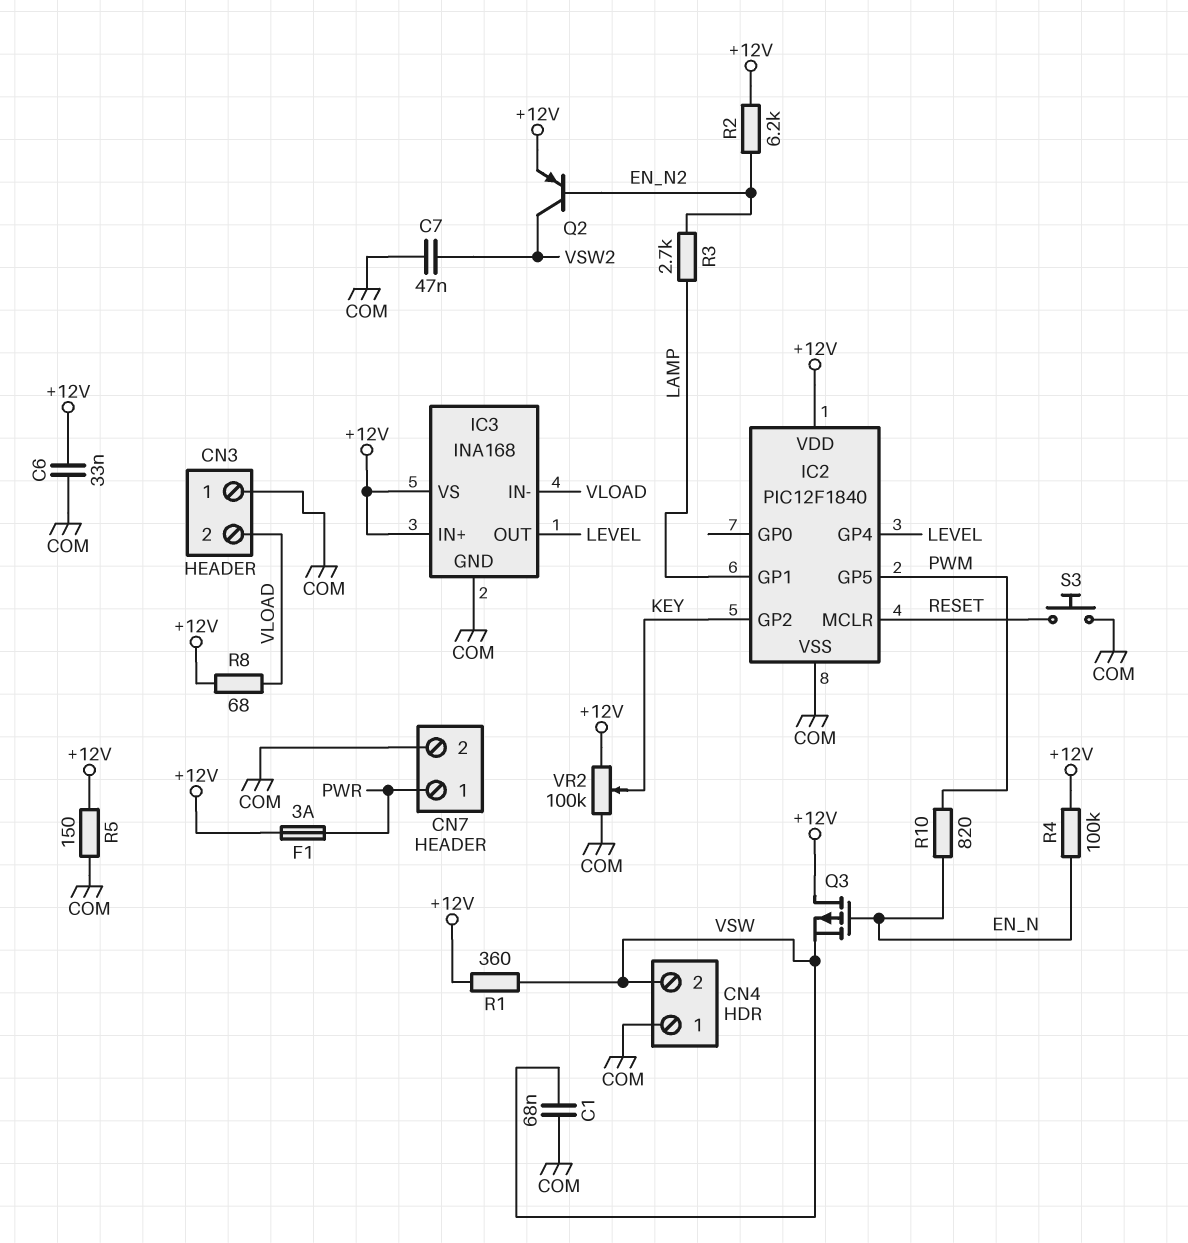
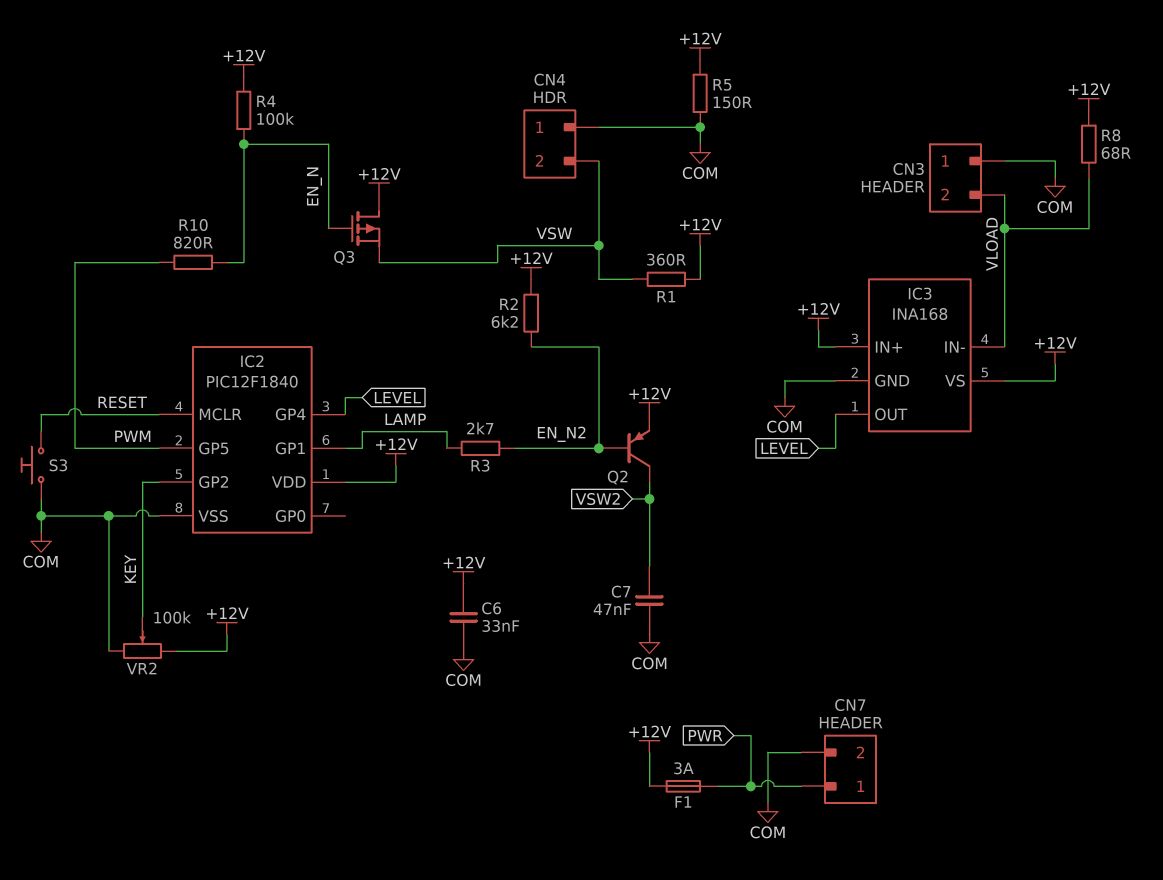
C1: 68nF (COM, VSW) -> none

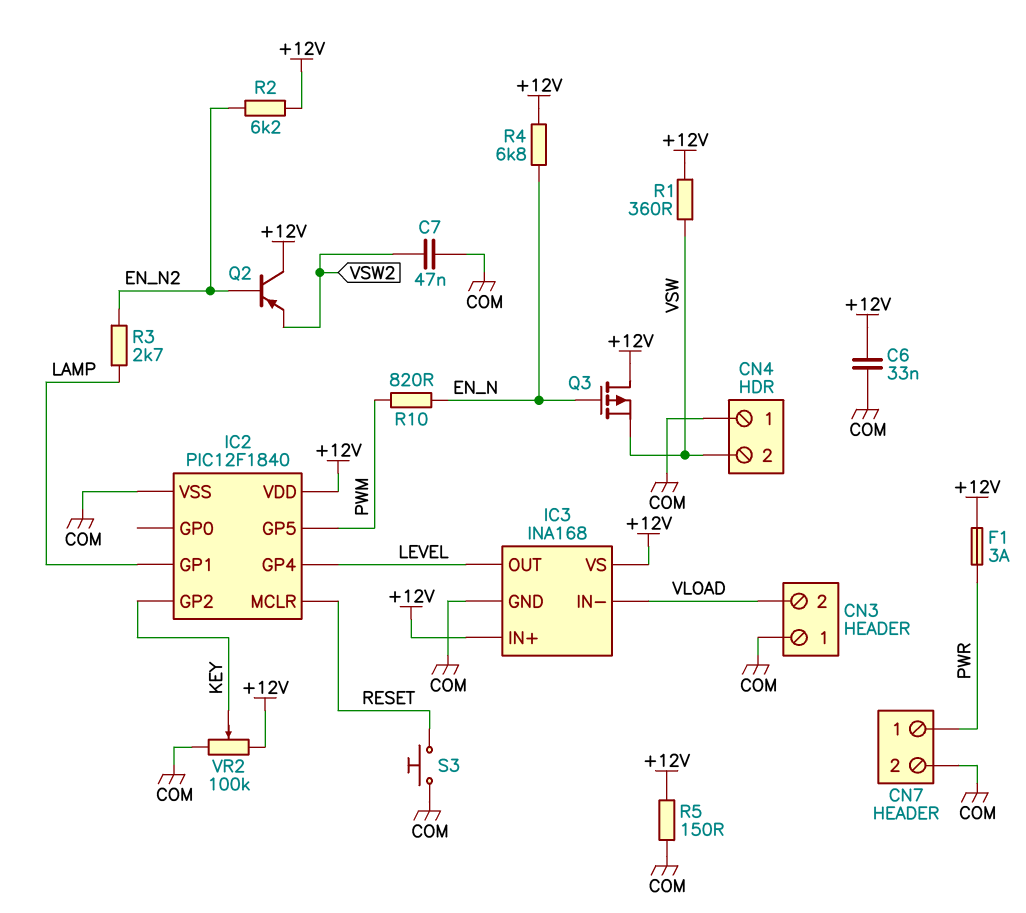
Q2: PNP (B EN_N2, C VSW2, E +12V) -> PNP (B EN_N2, C +12V, E VSW2)
R4: 100k (+12V, EN_N) -> 6.8k (+12V, EN_N)
R8: 68 (+12V, VLOAD) -> none

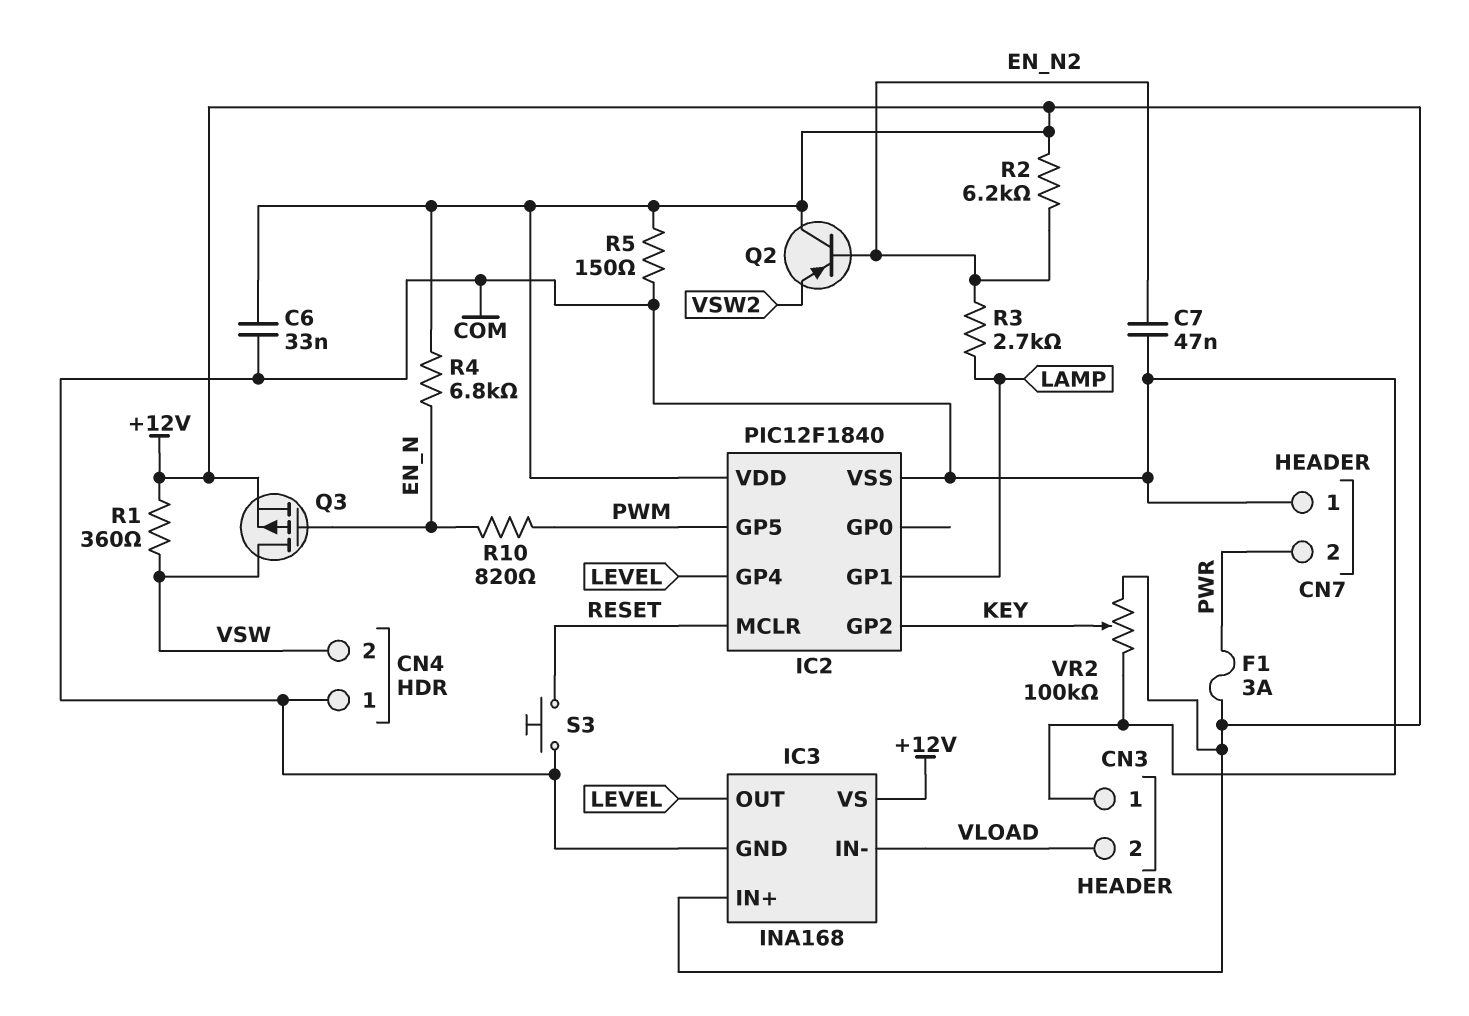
C7: 47nF (COM, VSW2) -> 47nF (COM, EN_N2)
CN7 pin 1: PWR -> COM
CN7 pin 2: COM -> PWR
Q3: PMOS (G EN_N, D +12V, S VSW) -> PMOS (G EN_N, D VSW, S +12V)

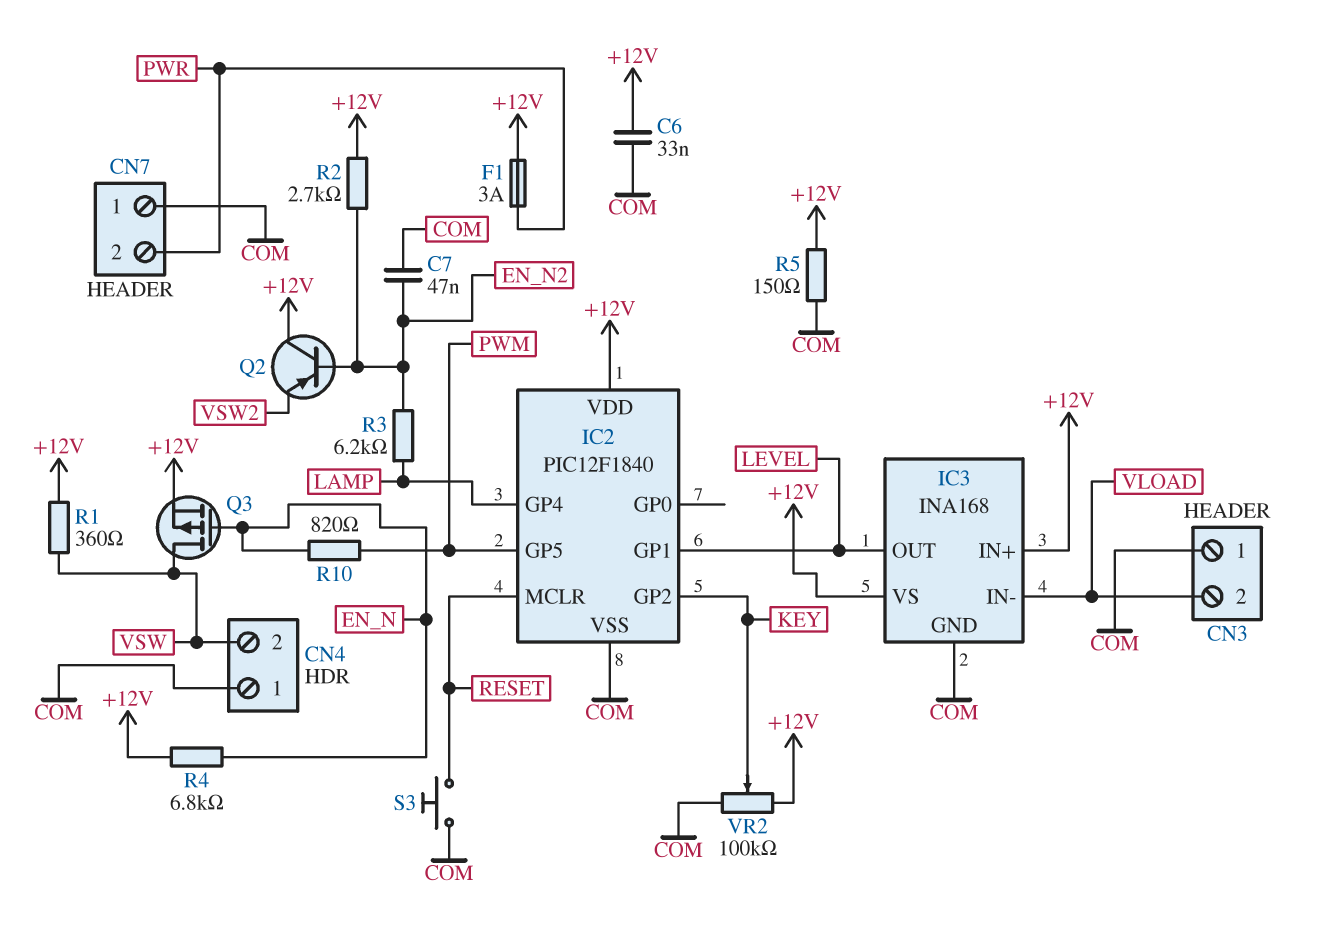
IC2 pin GP1: LAMP -> LEVEL
IC2 pin GP4: LEVEL -> LAMP
R2: 6.2k (+12V, EN_N2) -> 2.7k (+12V, EN_N2)
R3: 2.7k (EN_N2, LAMP) -> 6.2k (EN_N2, LAMP)

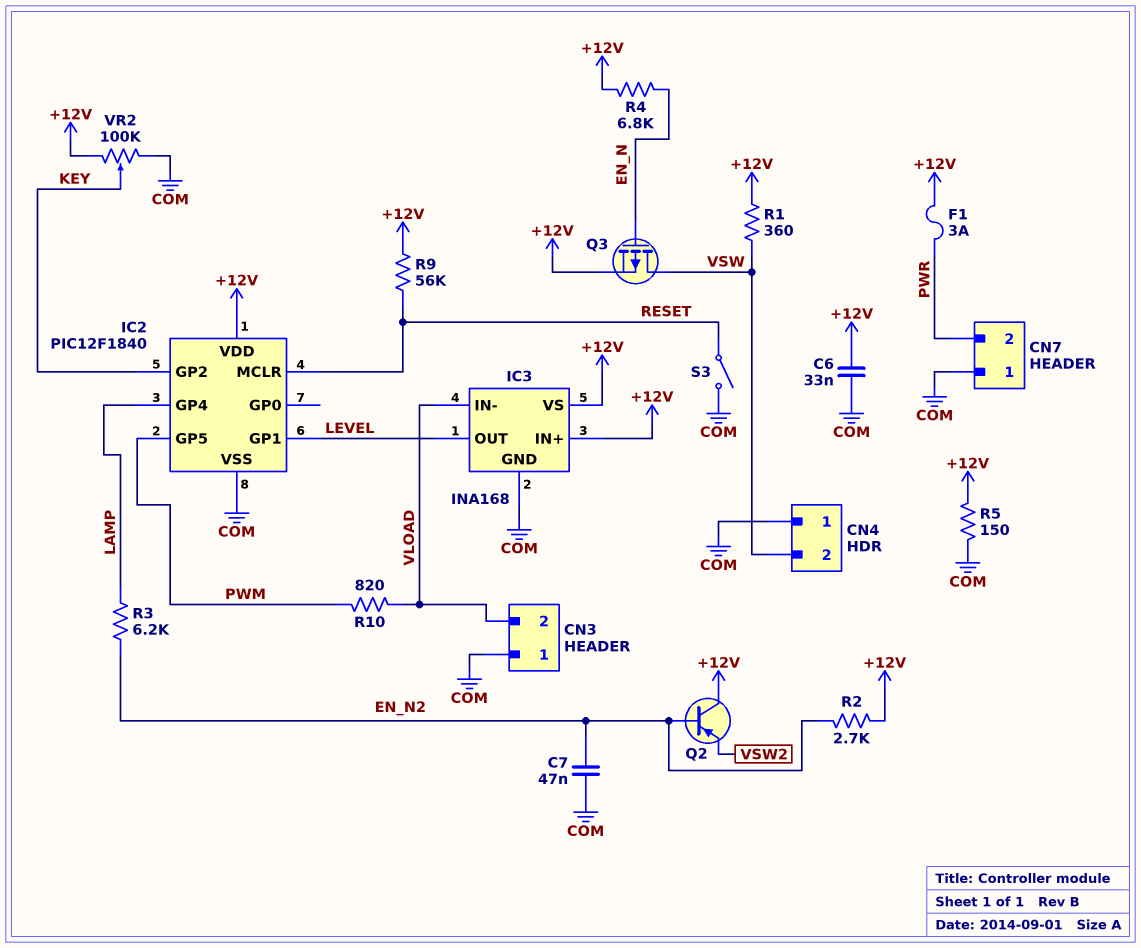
R9: none -> 56k (+12V, RESET)
R10: 820 (EN_N, PWM) -> 820 (PWM, VLOAD)
S3: button (COM, RESET) -> switch (COM, RESET)

